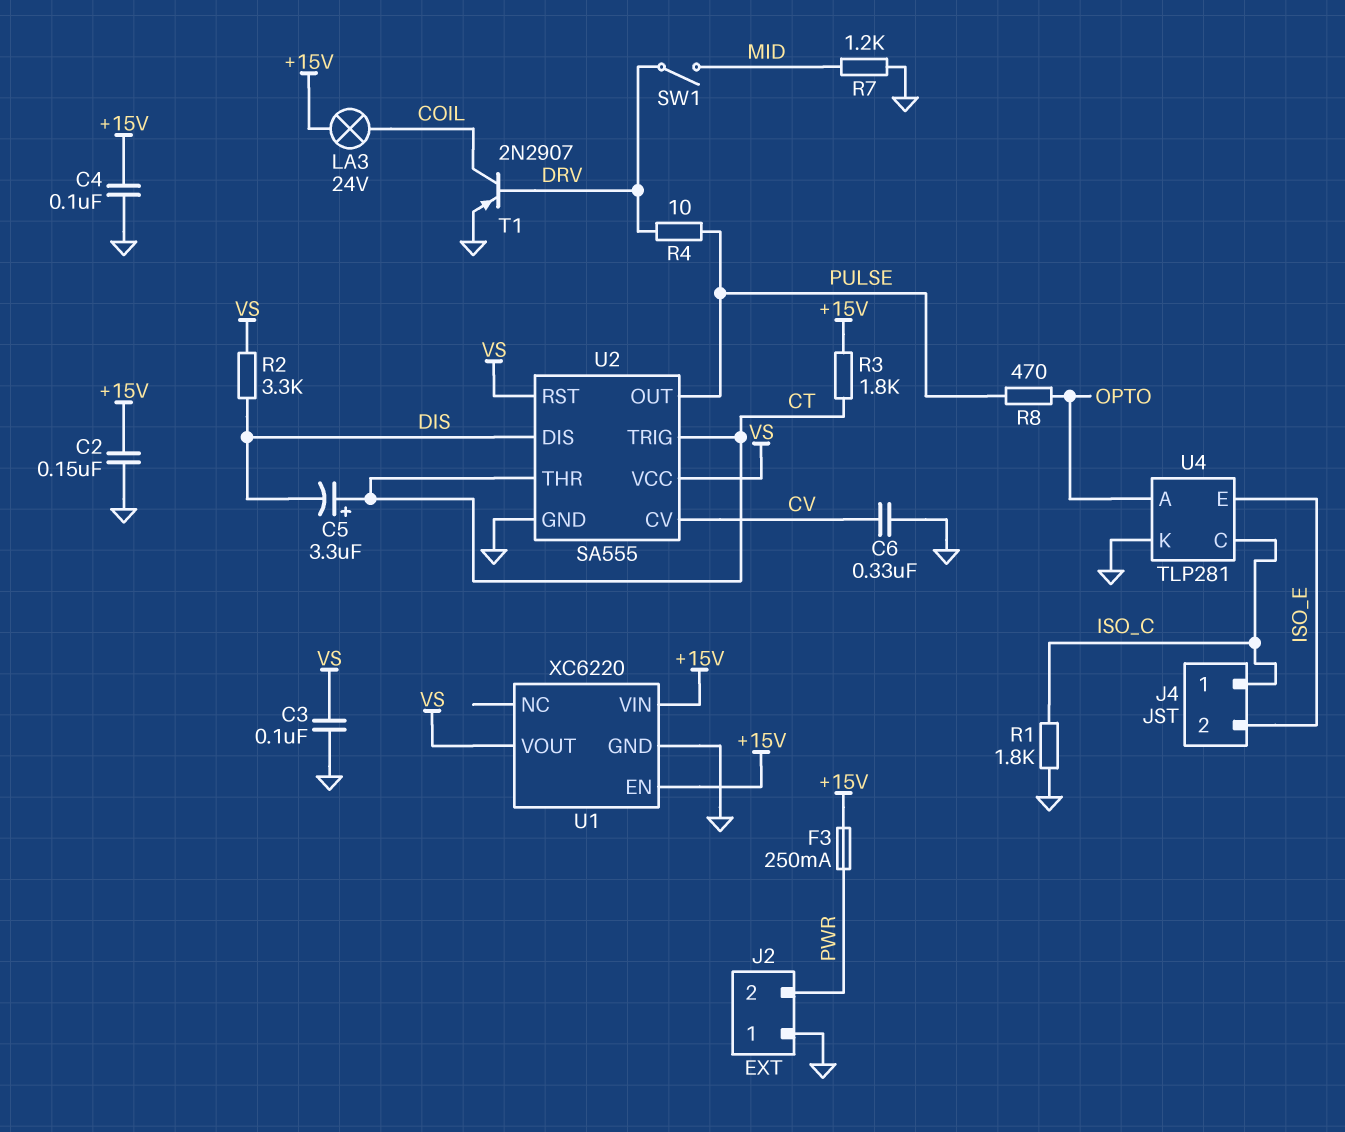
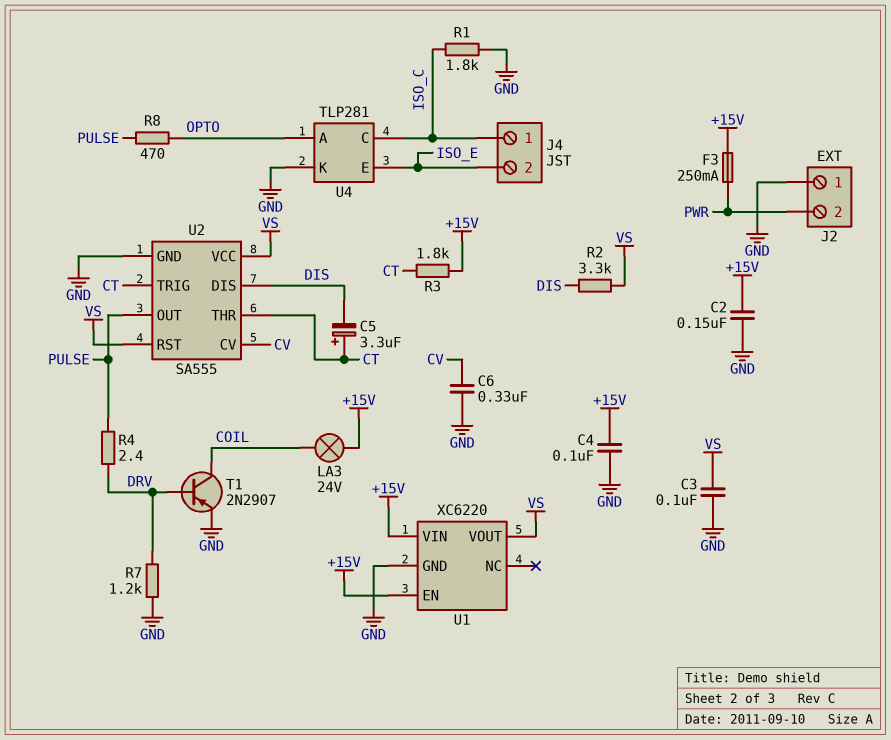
R4: 10 (DRV, PULSE) -> 2.4 (DRV, PULSE)
R7: 1.2k (GND, MID) -> 1.2k (DRV, GND)
SW1: switch (DRV, MID) -> none

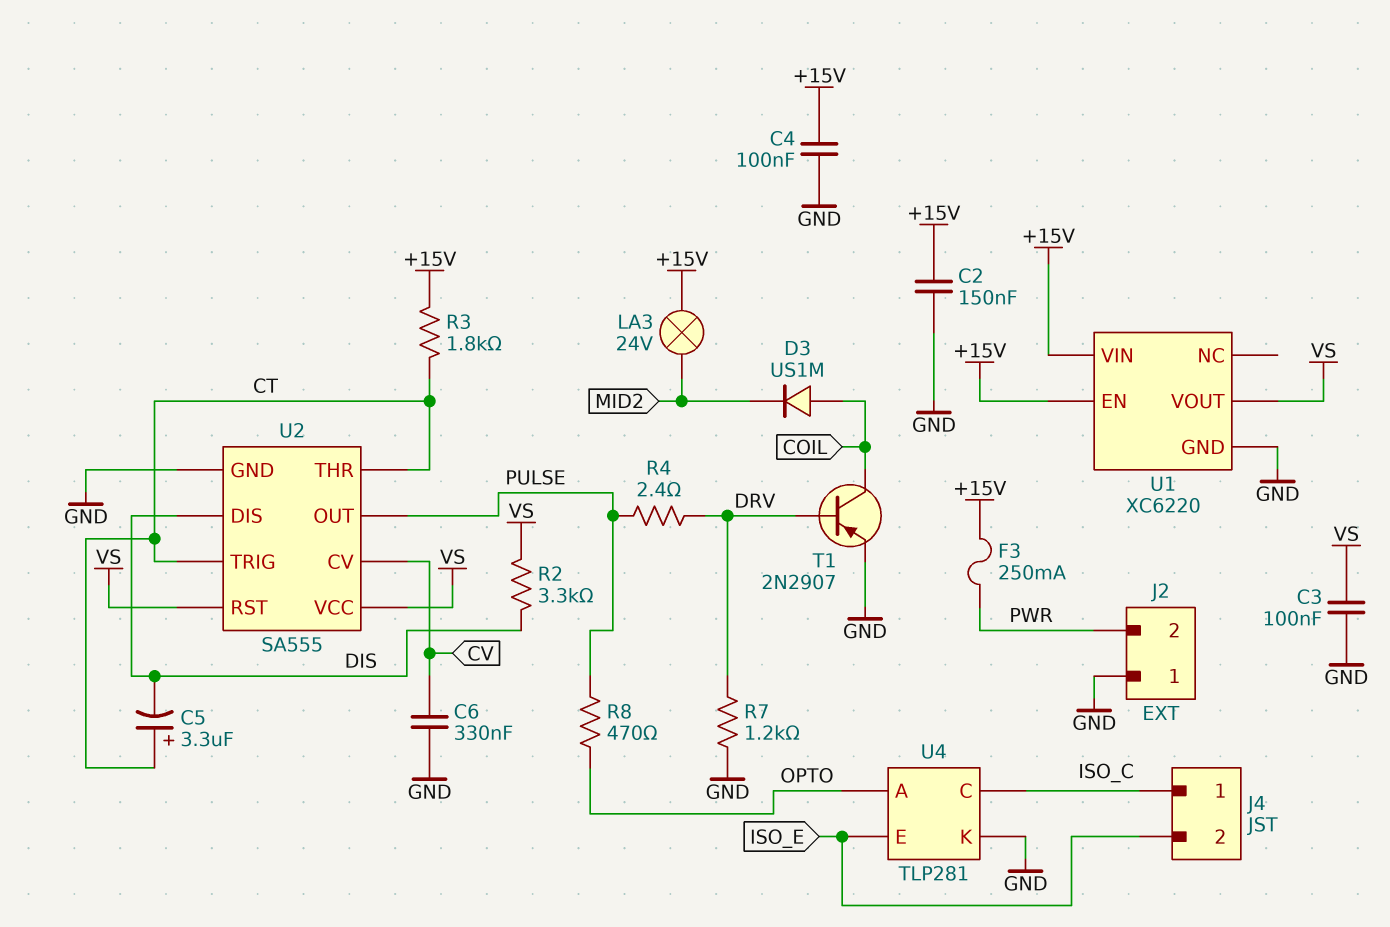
D3: none -> diode US1M (A COIL, K MID2)
LA3: lamp 24V (+15V, COIL) -> lamp 24V (+15V, MID2)
R1: 1.8k (GND, ISO_C) -> none

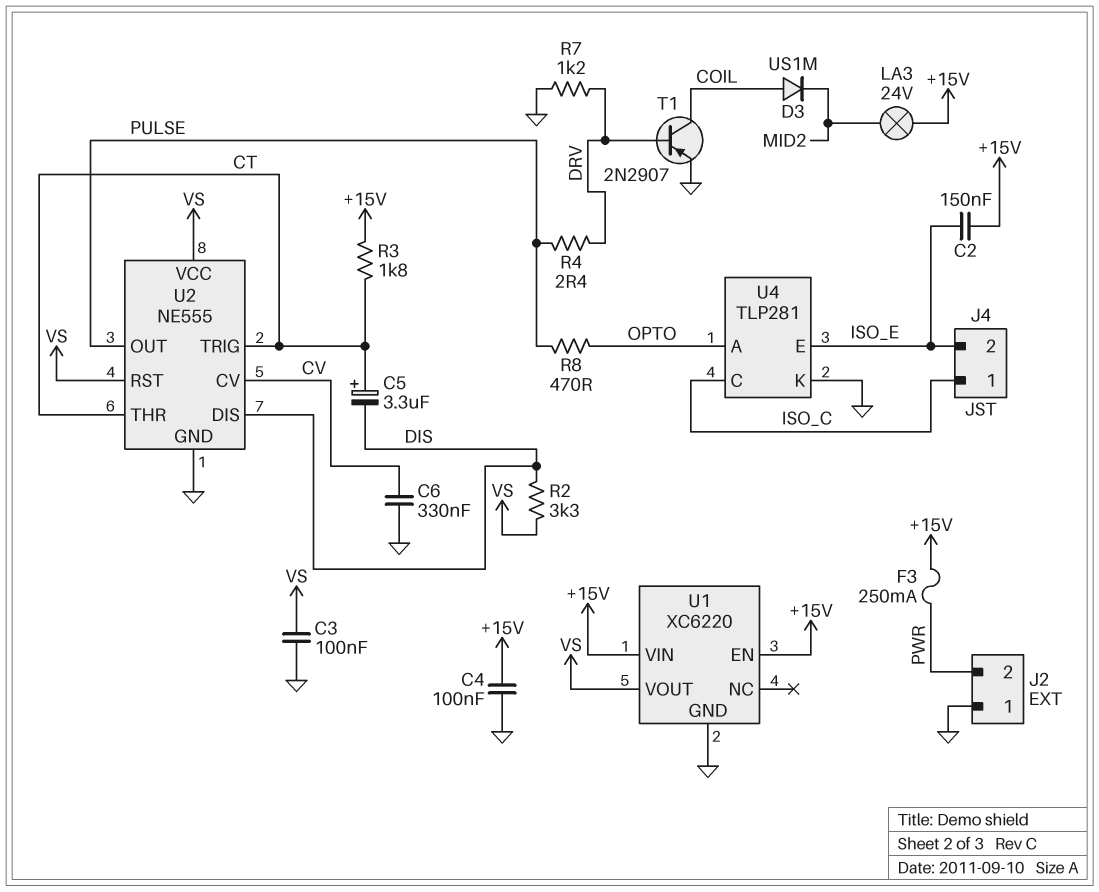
C2: 150nF (+15V, GND) -> 150nF (+15V, ISO_E)
U2: SA555 -> NE555

